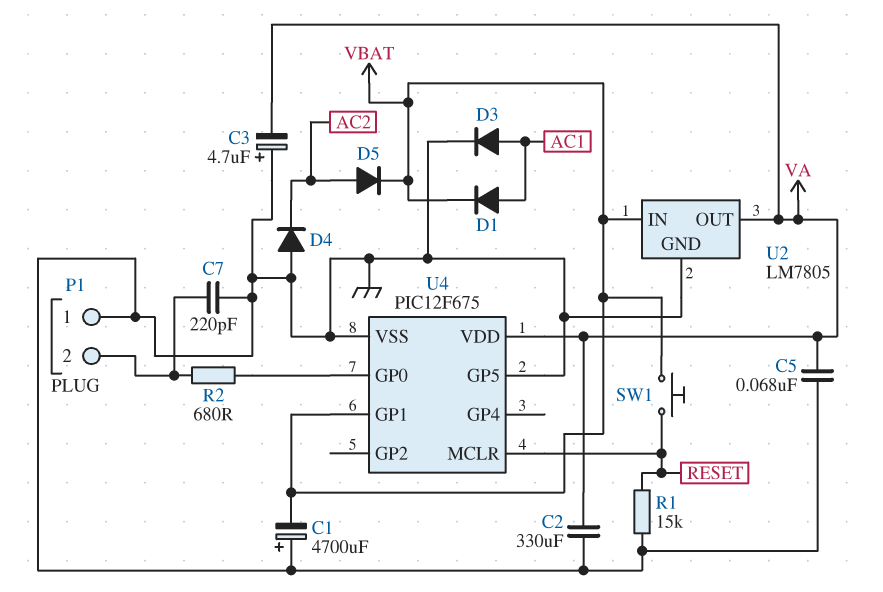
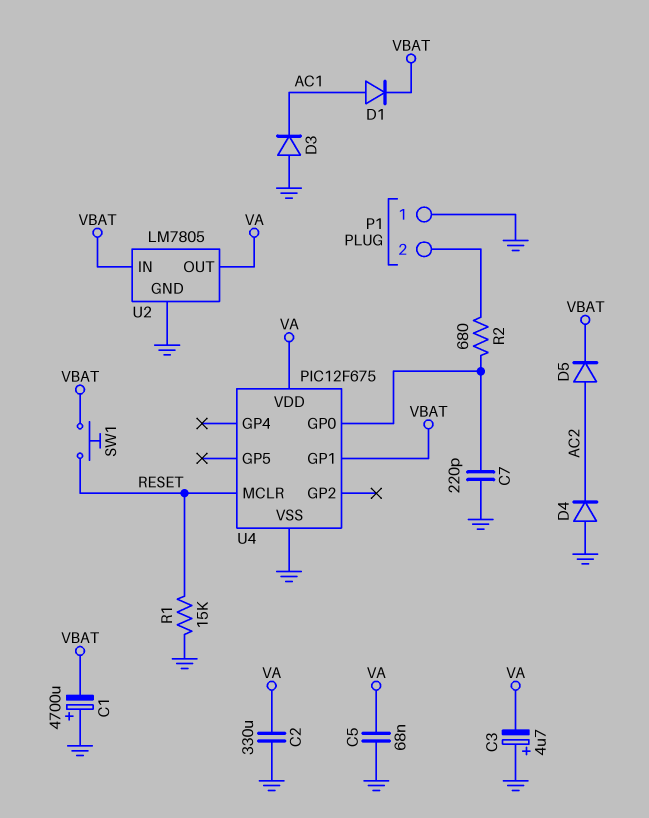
C7: 220pF (GND, P1/2) -> 220pF (GND, U4/GP0)
D3: diode (A AC1, K GND) -> diode (A GND, K AC1)
U4 pin GP5: GND -> none

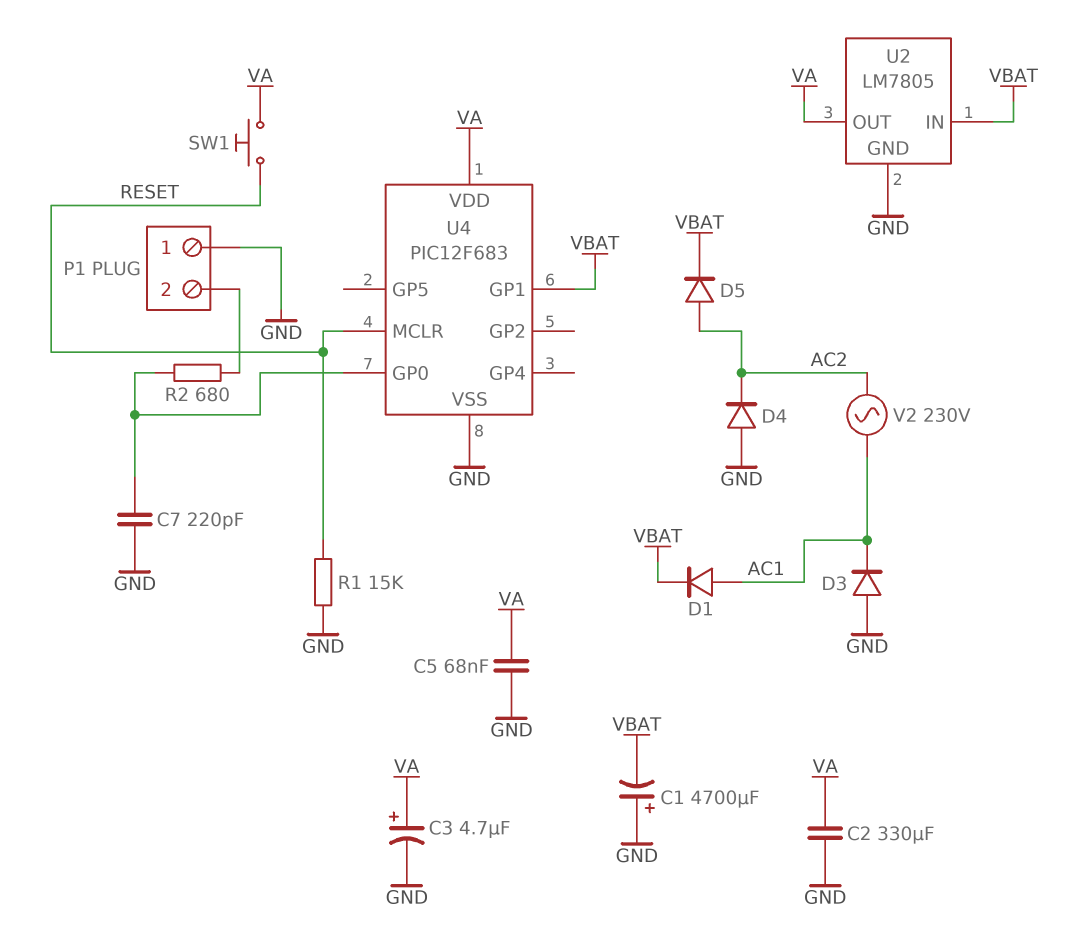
C3: 4.7uF (plus GND, minus VA) -> 4.7uF (plus VA, minus GND)
SW1: button (RESET, VBAT) -> button (RESET, VA)
U4: PIC12F675 -> PIC12F683
V2: none -> AC 230V (AC1, AC2)

